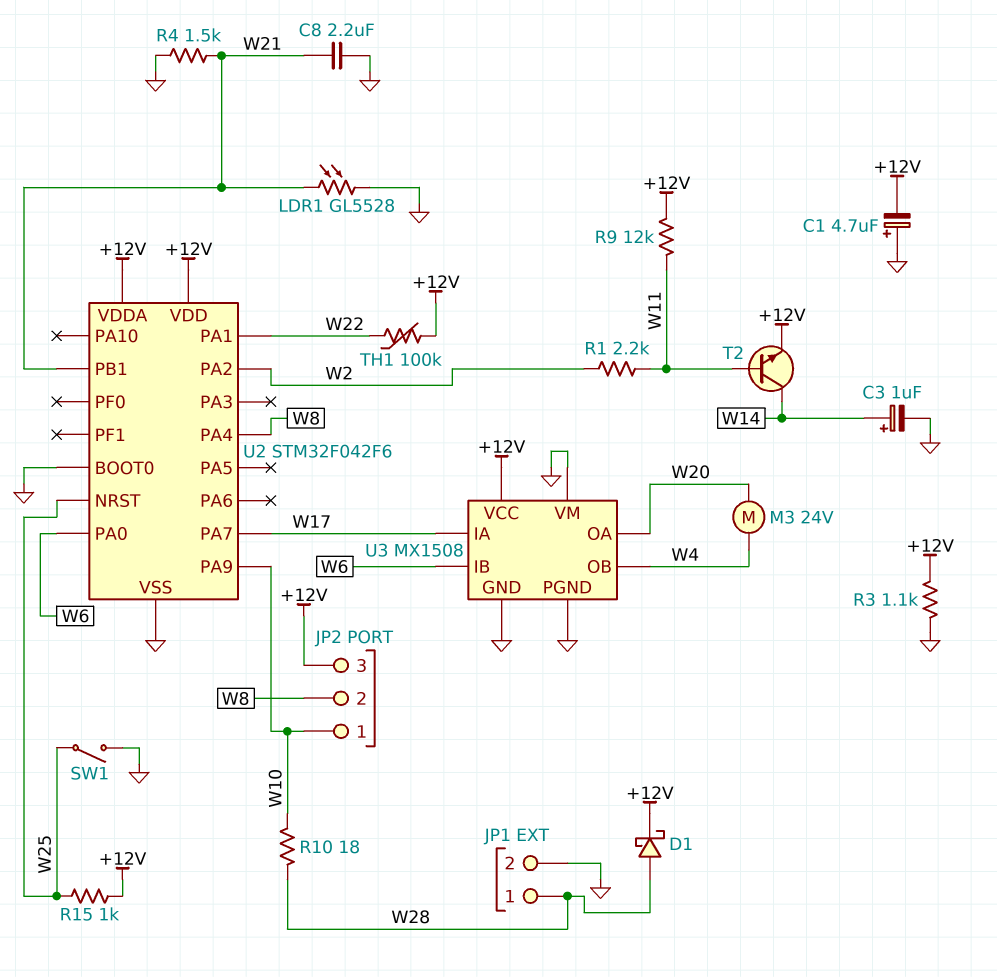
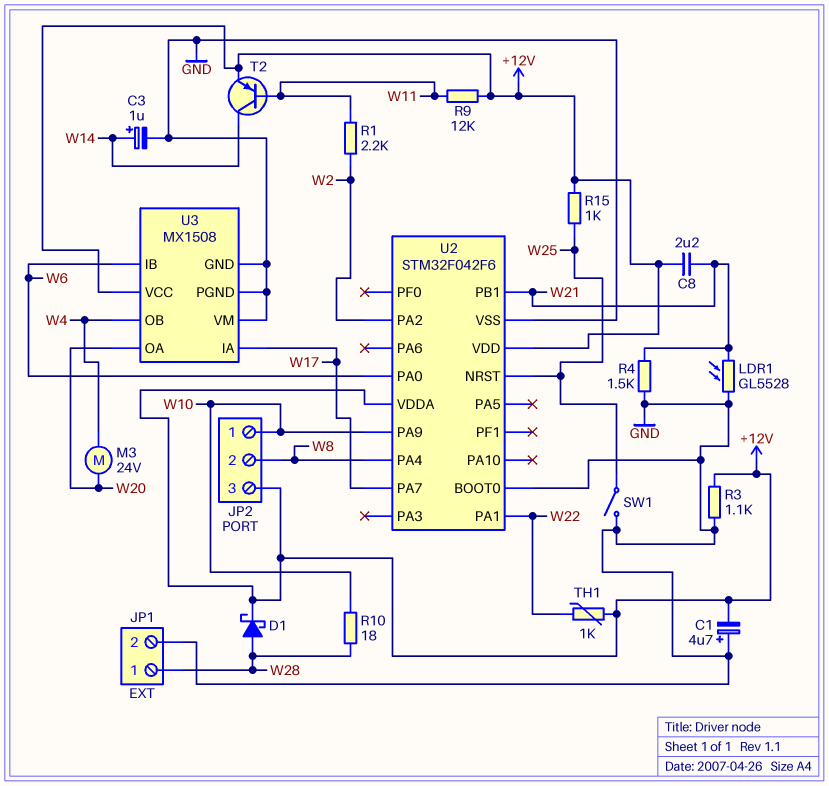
C8: 2.2uF (GND, W21) -> 2.2uF (+12V, W21)
T2: NPN (B W11, C W14, E +12V) -> PNP (B W11, C W14, E +12V)
TH1: 100k (+12V, W22) -> 1k (+12V, W22)

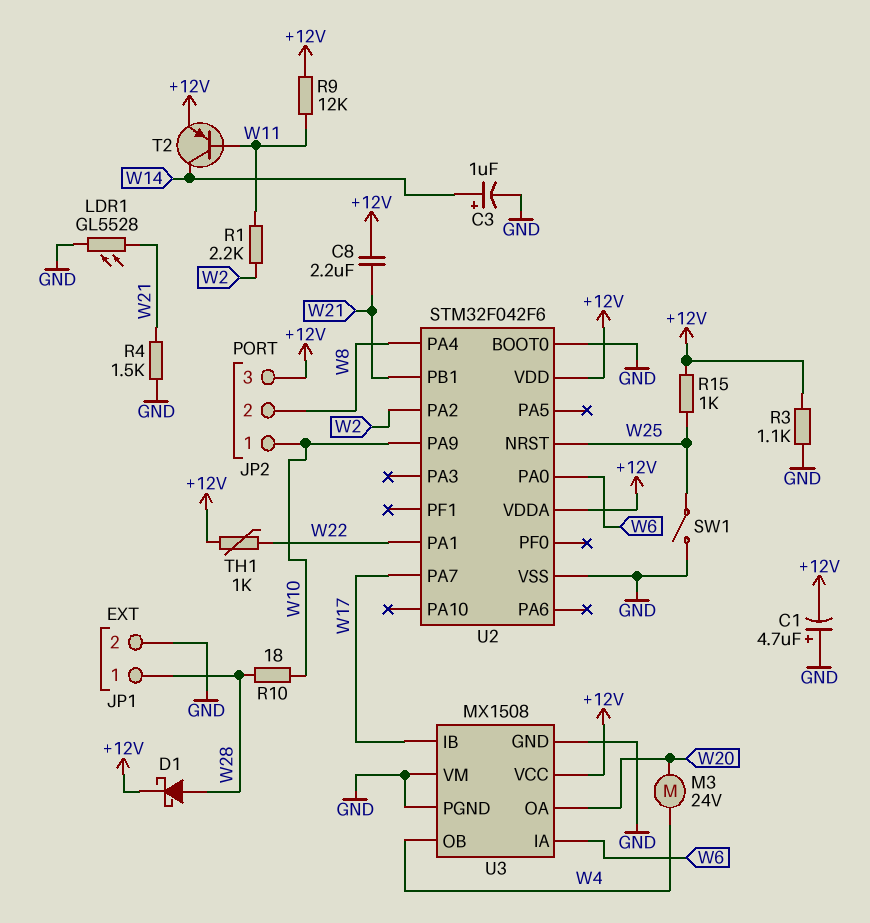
U3 pin IA: W17 -> W6
U3 pin IB: W6 -> W17

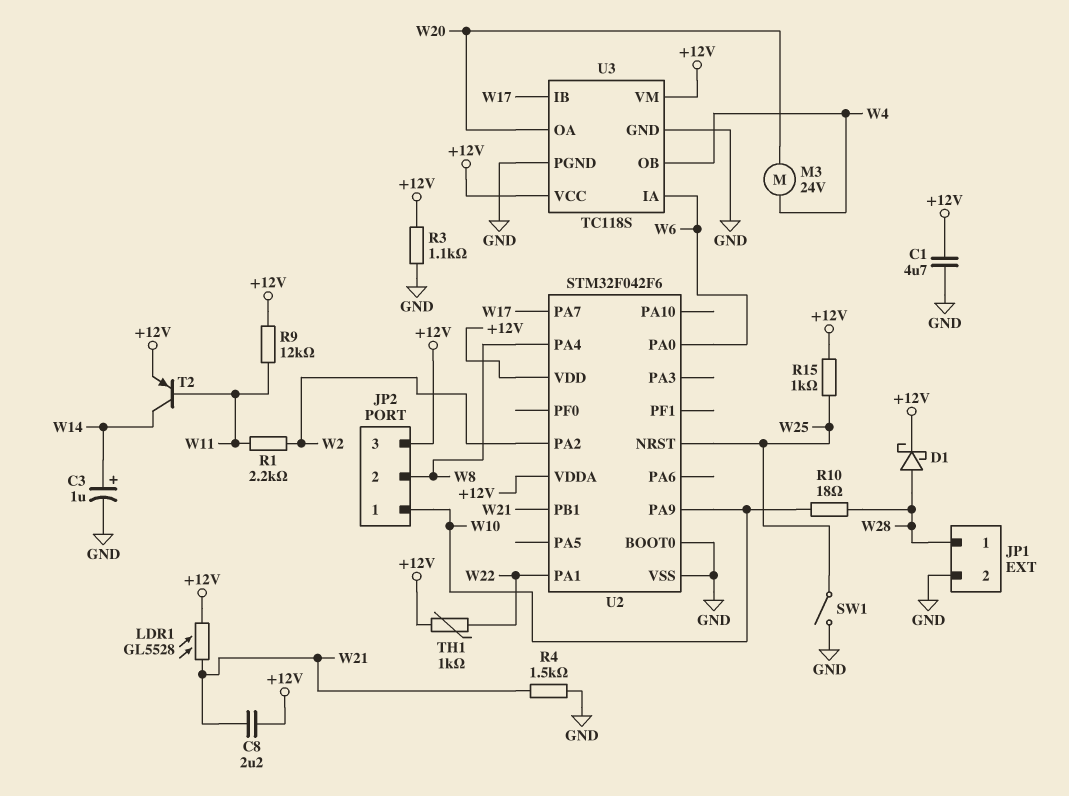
C1: 4.7uF (plus GND, minus +12V) -> 4.7uF (+12V, GND)
LDR1: GL5528 (GND, W21) -> GL5528 (+12V, W21)
U3: MX1508 -> TC118S
U3 pin VM: GND -> +12V

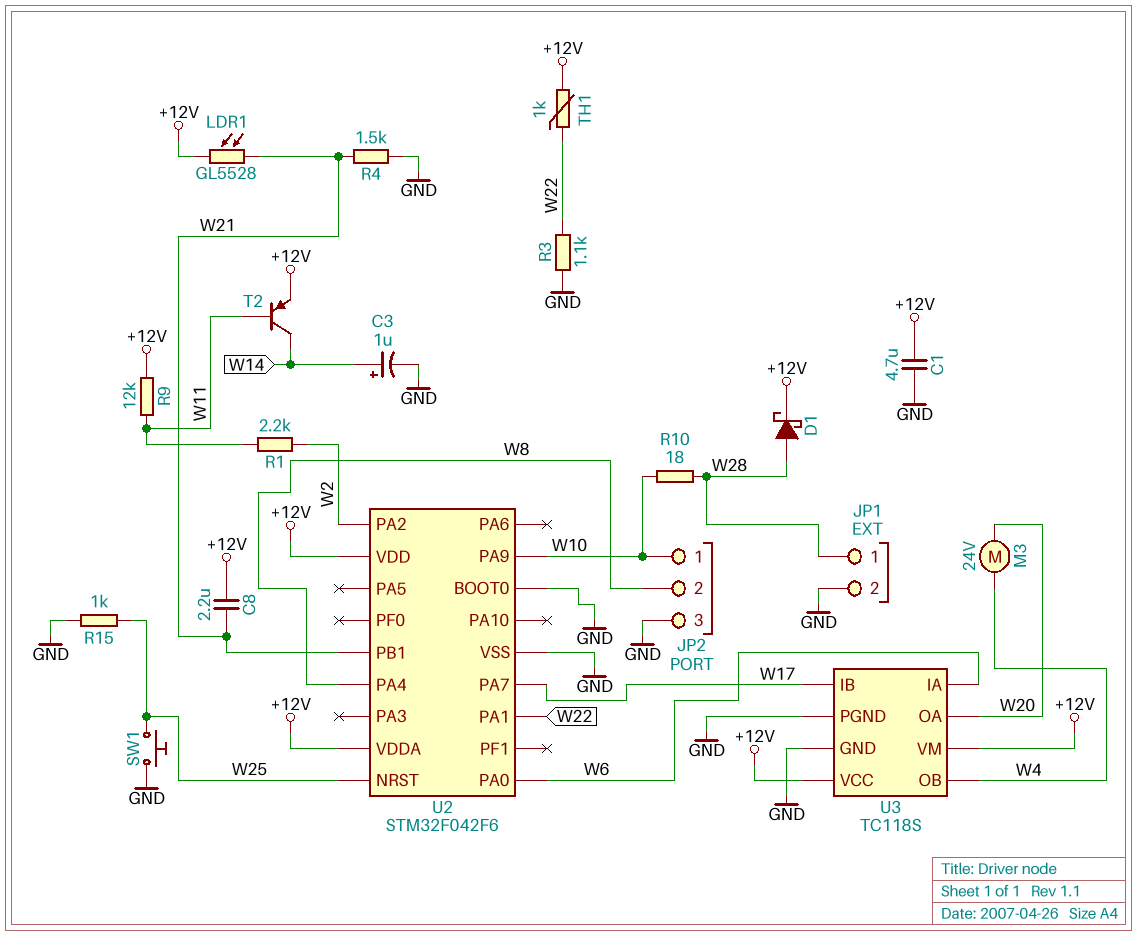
JP2 pin 3: +12V -> GND
R3: 1.1k (+12V, GND) -> 1.1k (GND, W22)
R15: 1k (+12V, W25) -> 1k (GND, W25)
SW1: switch (GND, W25) -> button (GND, W25)

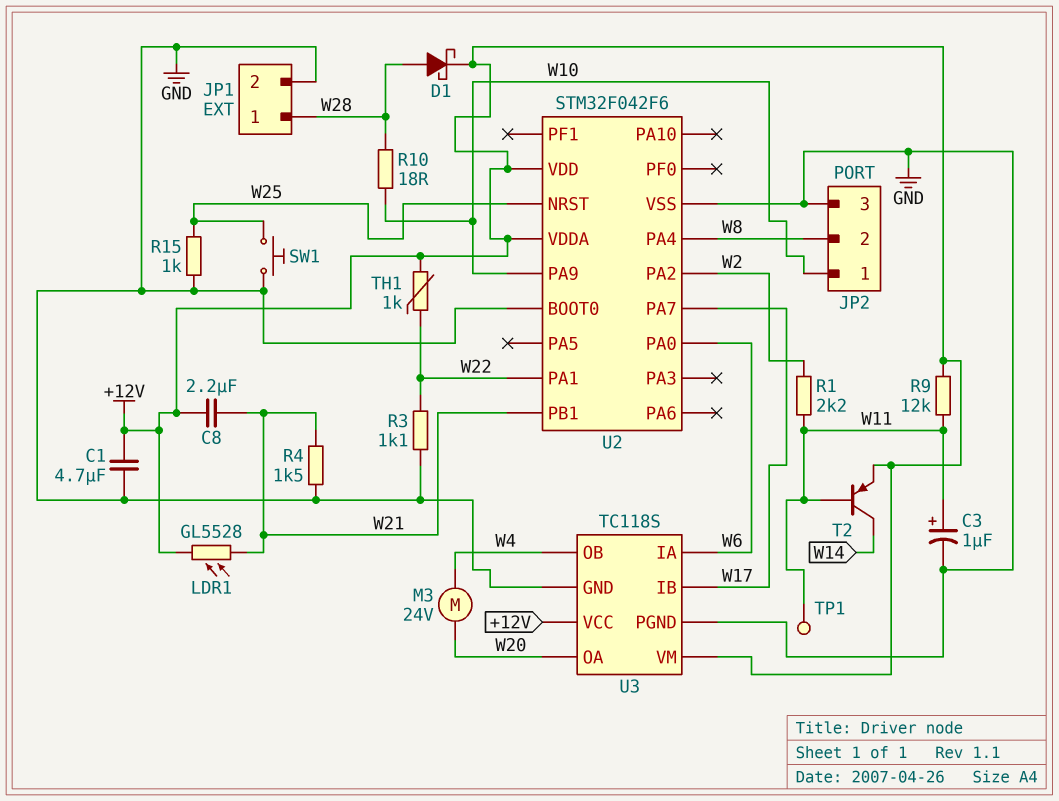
C3: 1uF (plus W14, minus GND) -> 1uF (plus W11, minus GND)
TP1: none -> test point (W11)

